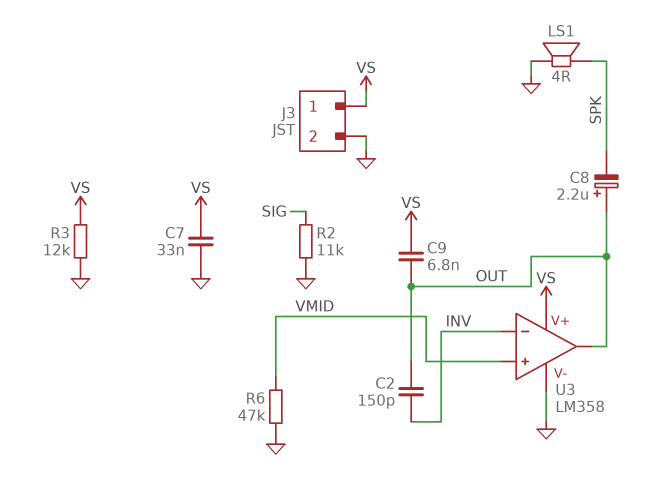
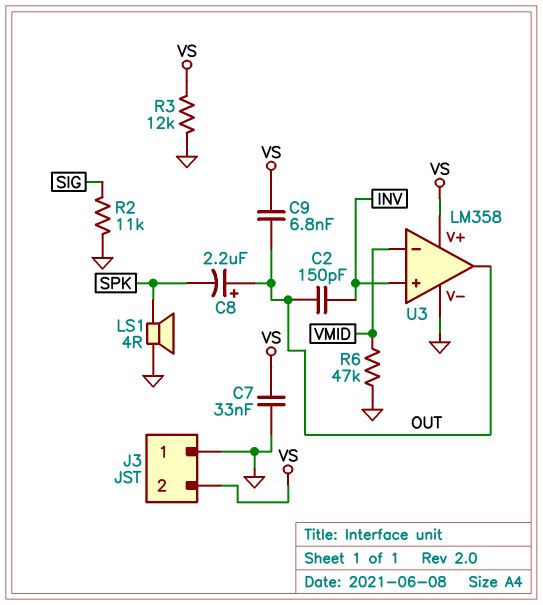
J3 pin 1: VS -> GND
J3 pin 2: GND -> VS
U3 pin in+: VMID -> INV
U3 pin in-: INV -> VMID

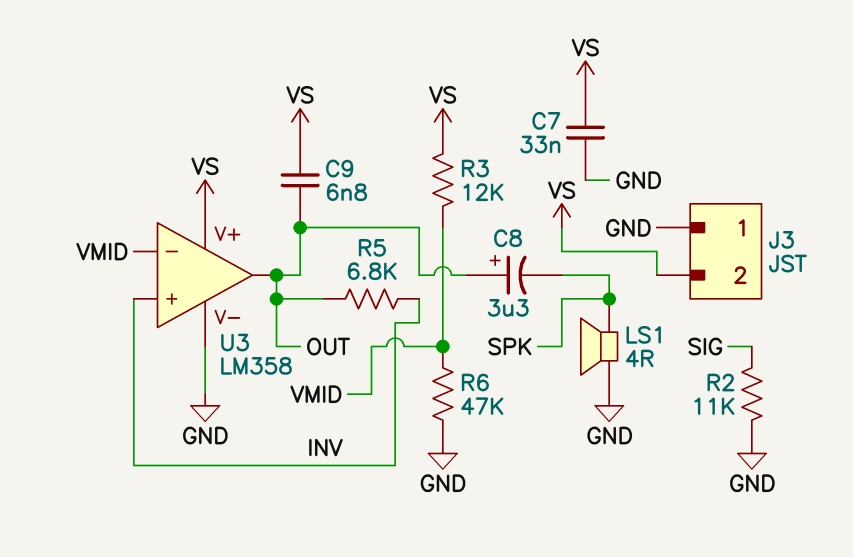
C2: 150pF (INV, OUT) -> none
C8: 2.2uF (plus OUT, minus SPK) -> 3.3uF (plus OUT, minus SPK)
R3: 12k (GND, VS) -> 12k (VMID, VS)
R5: none -> 6.8k (INV, OUT)

